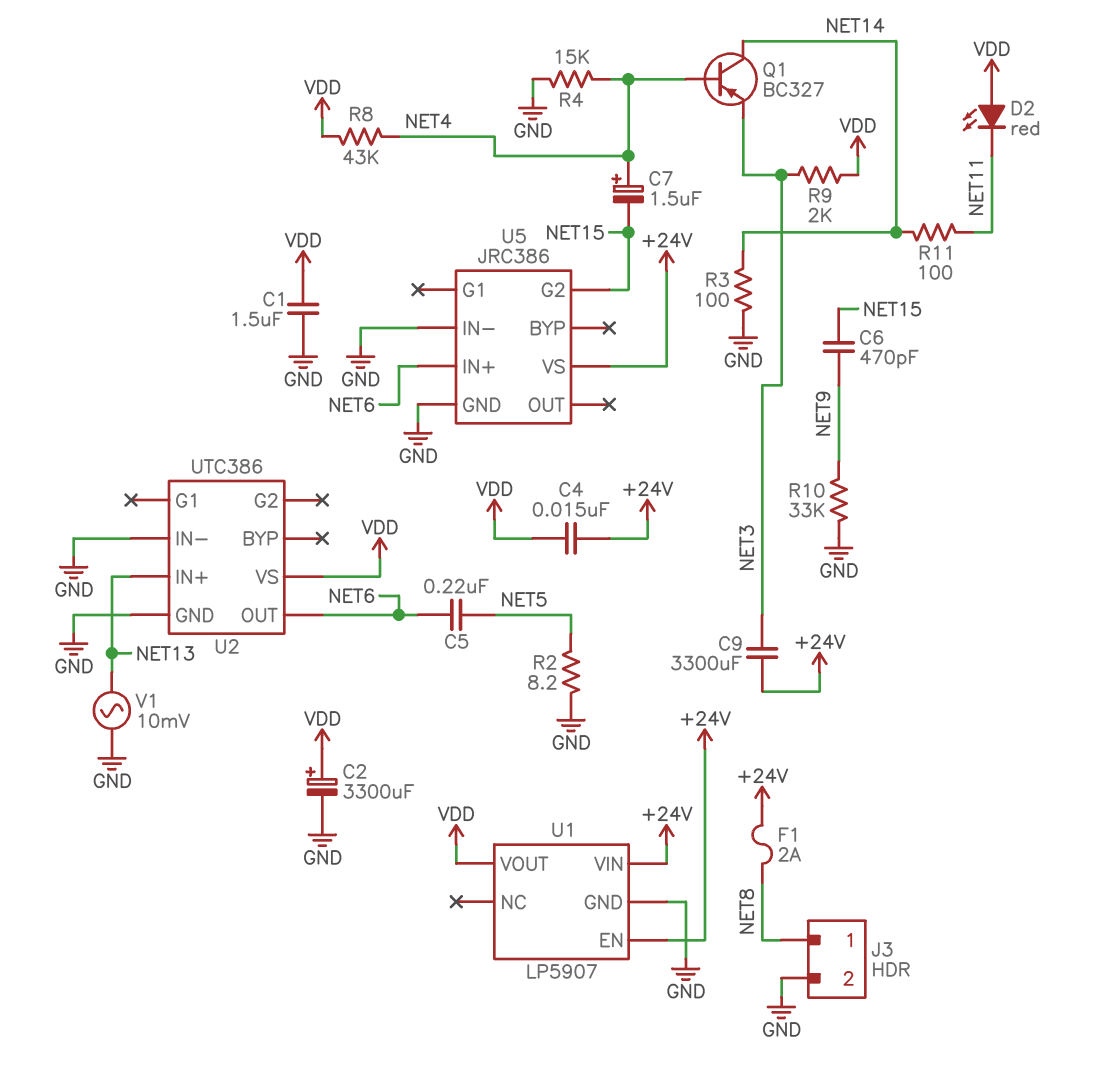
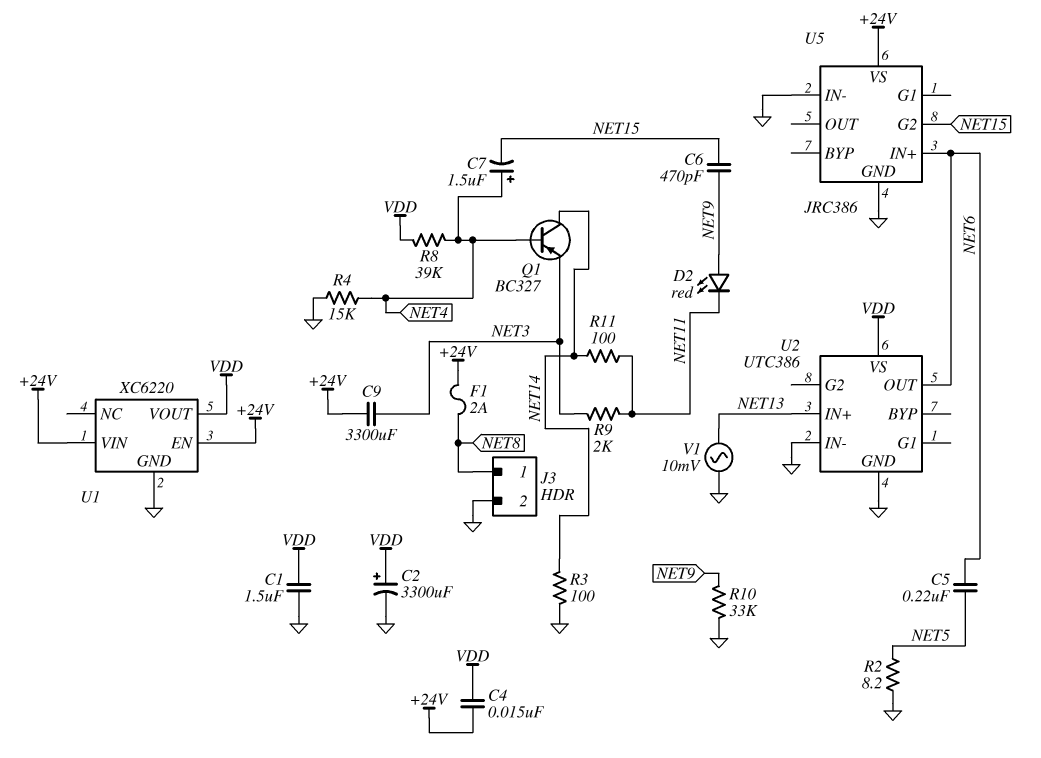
D2: LED red (A VDD, K NET11) -> LED red (A NET9, K NET11)
R8: 43k (NET4, VDD) -> 39k (NET4, VDD)
R9: 2k (NET3, VDD) -> 2k (NET3, NET11)
U1: LP5907 -> XC6220

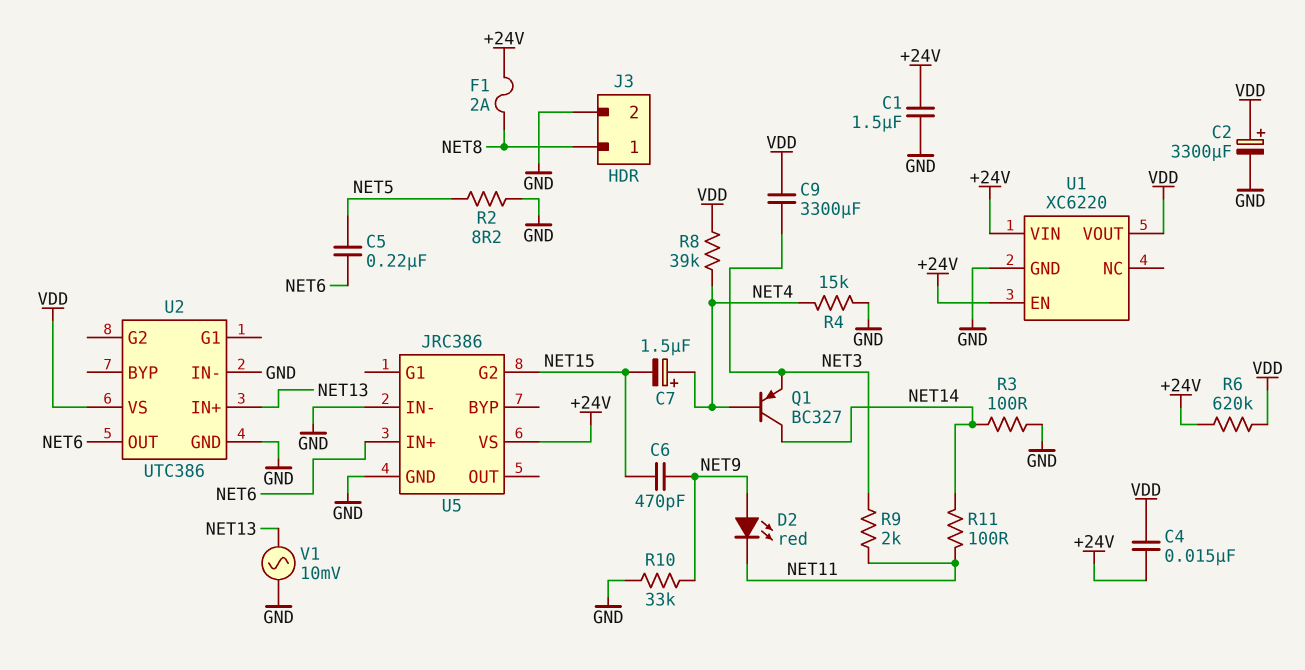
C1: 1.5uF (GND, VDD) -> 1.5uF (+24V, GND)
C9: 3300uF (+24V, NET3) -> 3300uF (NET3, VDD)
R6: none -> 620k (+24V, VDD)

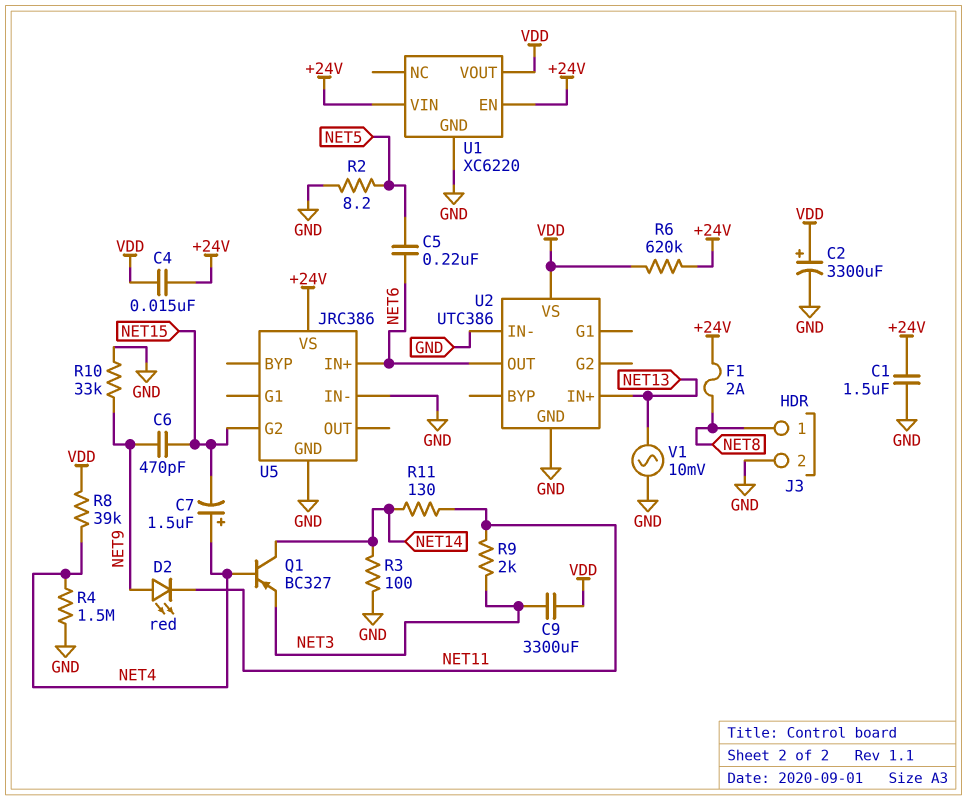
R4: 15k (GND, NET4) -> 1.5M (GND, NET4)
R11: 100 (NET11, NET14) -> 130 (NET11, NET14)

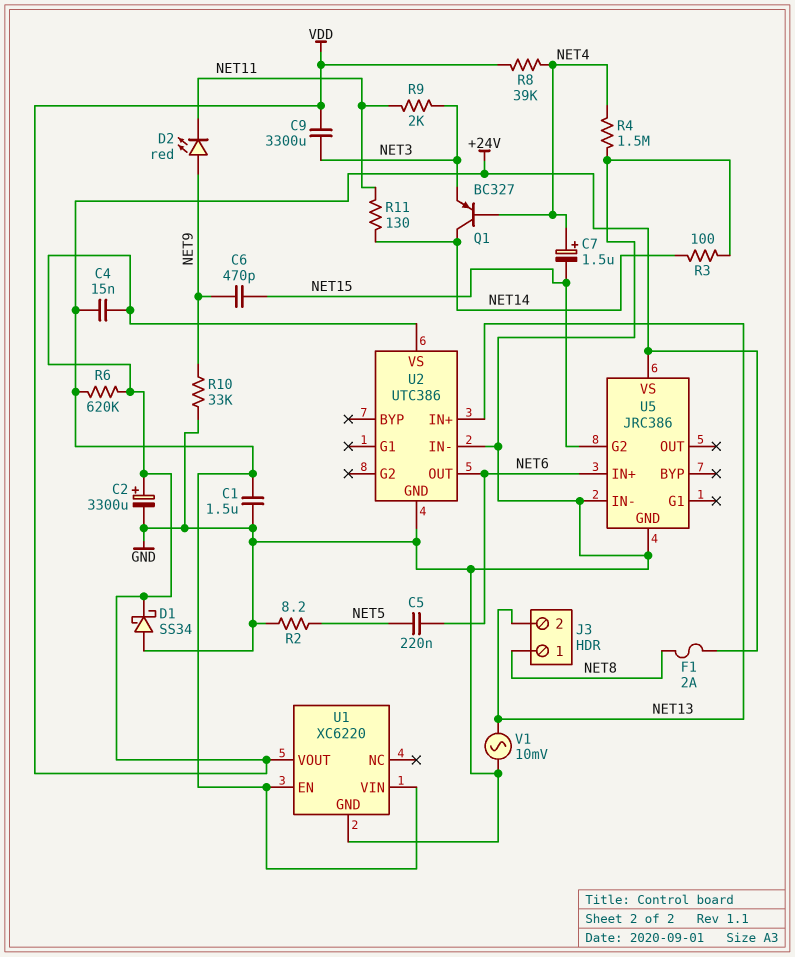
D1: none -> schottky SS34 (A GND, K VDD)
J3 pin 2: GND -> NET13

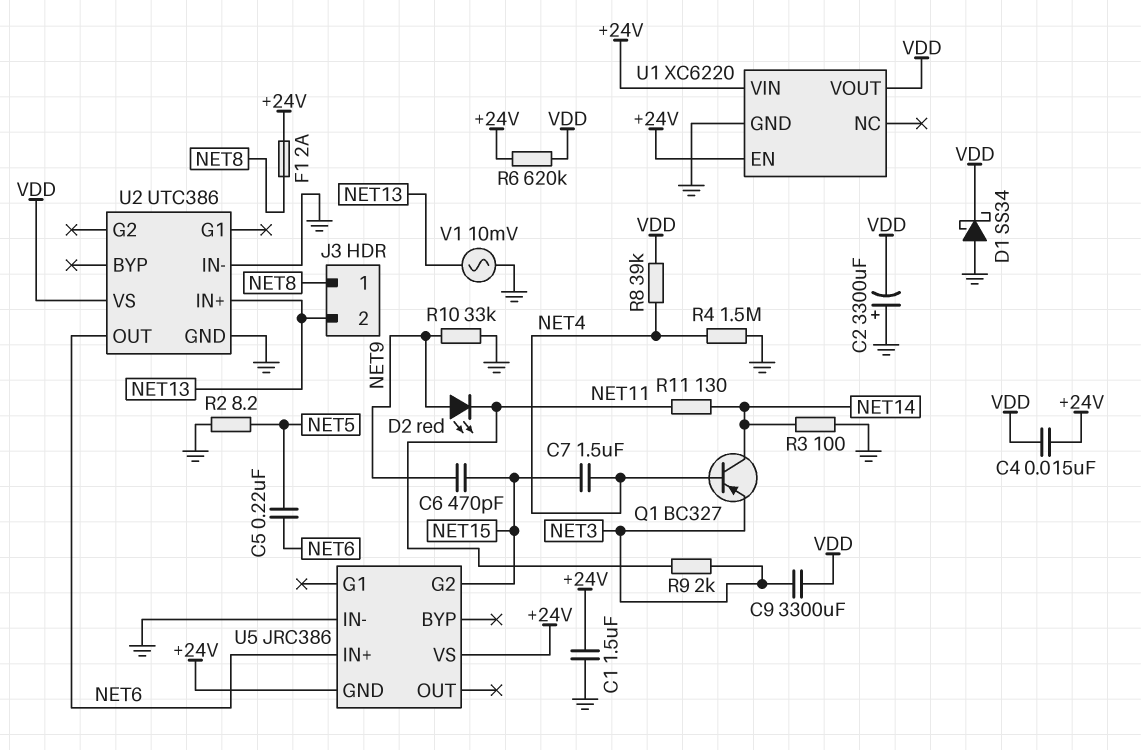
C2: 3300uF (plus VDD, minus GND) -> 3300uF (plus GND, minus VDD)
C7: 1.5uF (plus NET4, minus NET15) -> 1.5uF (NET4, NET15)
U5 pin GND: GND -> +24V

